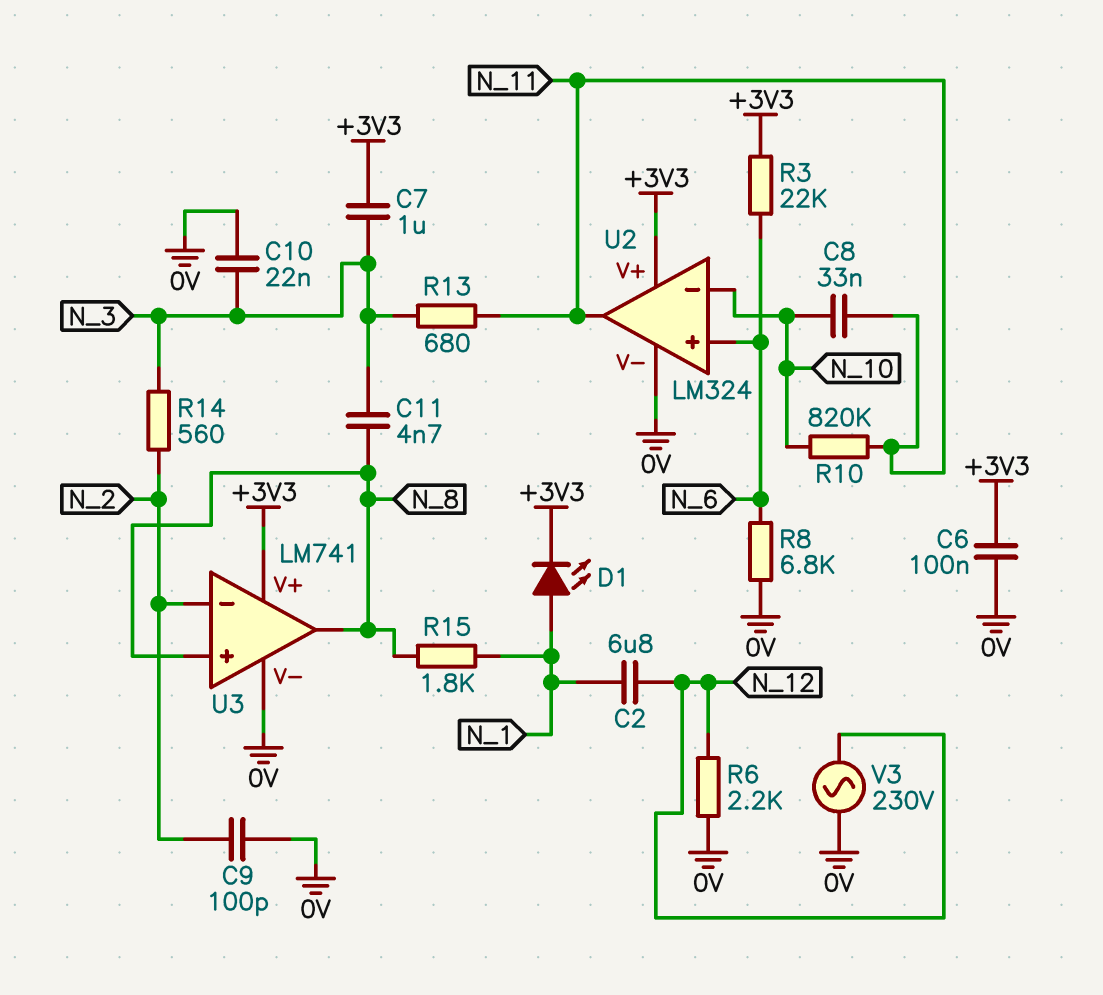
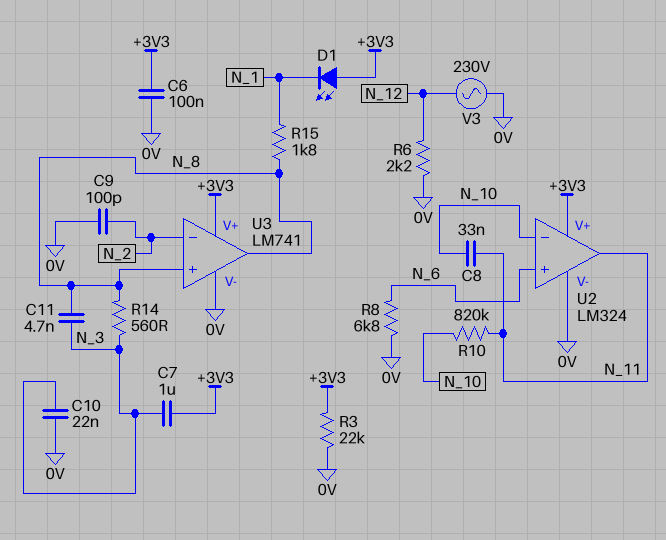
C2: 6.8uF (N_1, N_12) -> none
D1: LED (A N_1, K +3V3) -> LED (A +3V3, K N_1)
R3: 22k (+3V3, N_6) -> 22k (+3V3, 0V)
R13: 680 (N_3, N_11) -> none
R14: 560 (N_2, N_3) -> 560 (N_3, N_8)

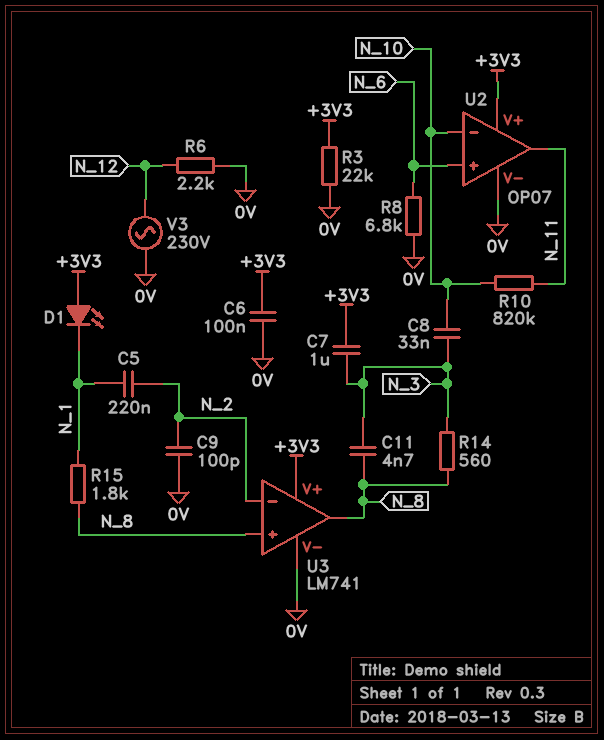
C5: none -> 220nF (N_1, N_2)
C8: 33nF (N_10, N_11) -> 33nF (N_3, N_10)
C10: 22nF (0V, N_3) -> none
U2: LM324 -> OP07

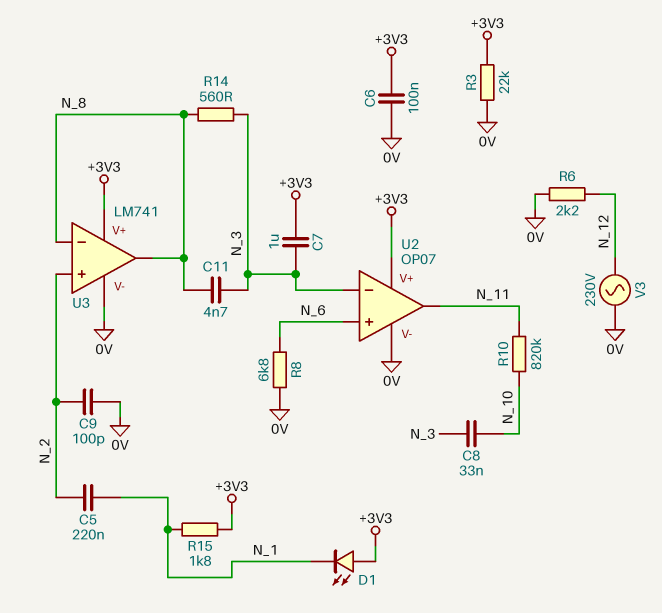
R15: 1.8k (N_1, N_8) -> 1.8k (+3V3, N_1)
U2 pin in-: N_10 -> N_3
U3 pin in+: N_8 -> N_2
U3 pin in-: N_2 -> N_8

